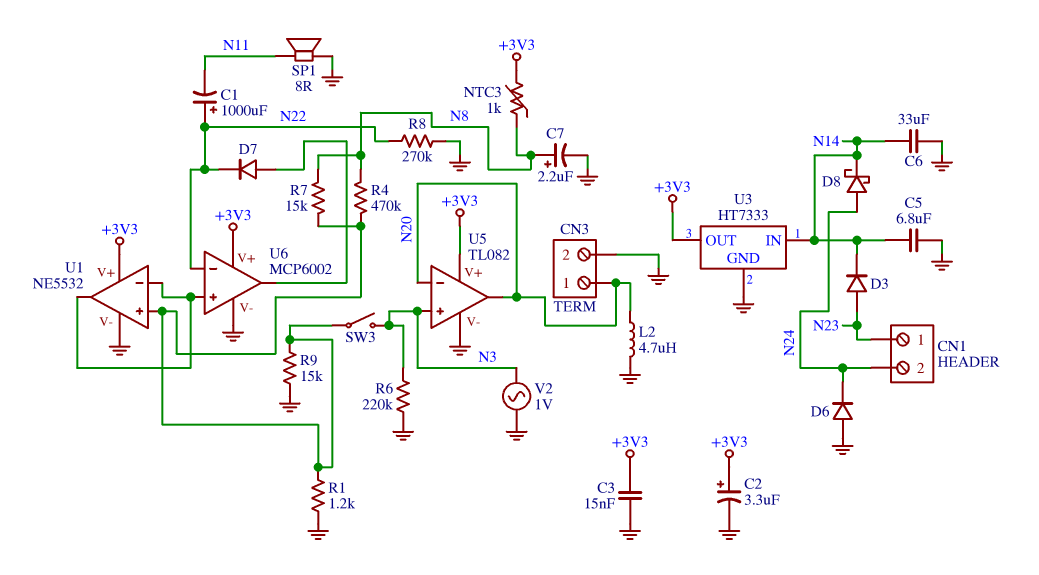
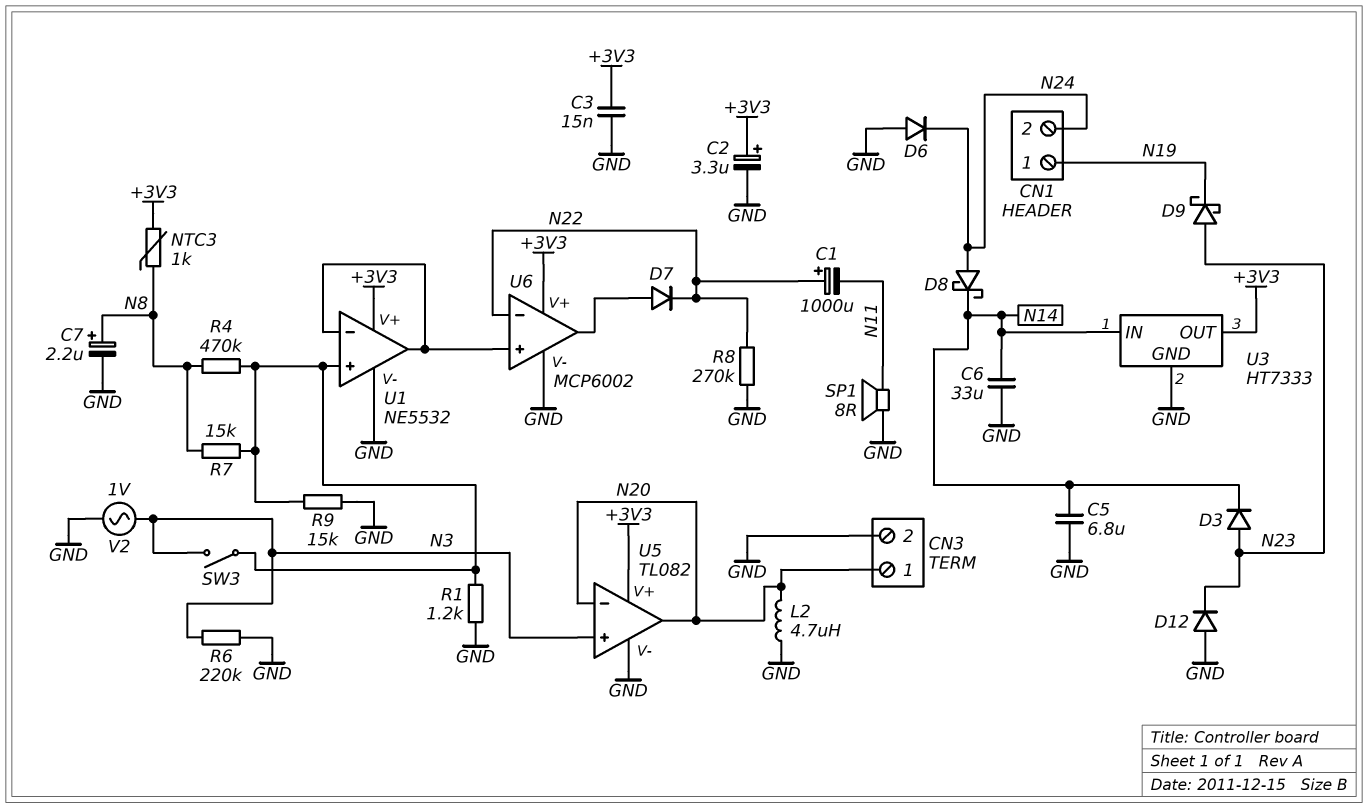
CN1 pin 1: N23 -> N19
D9: none -> schottky (A N23, K N19)
D12: none -> diode (A GND, K N23)

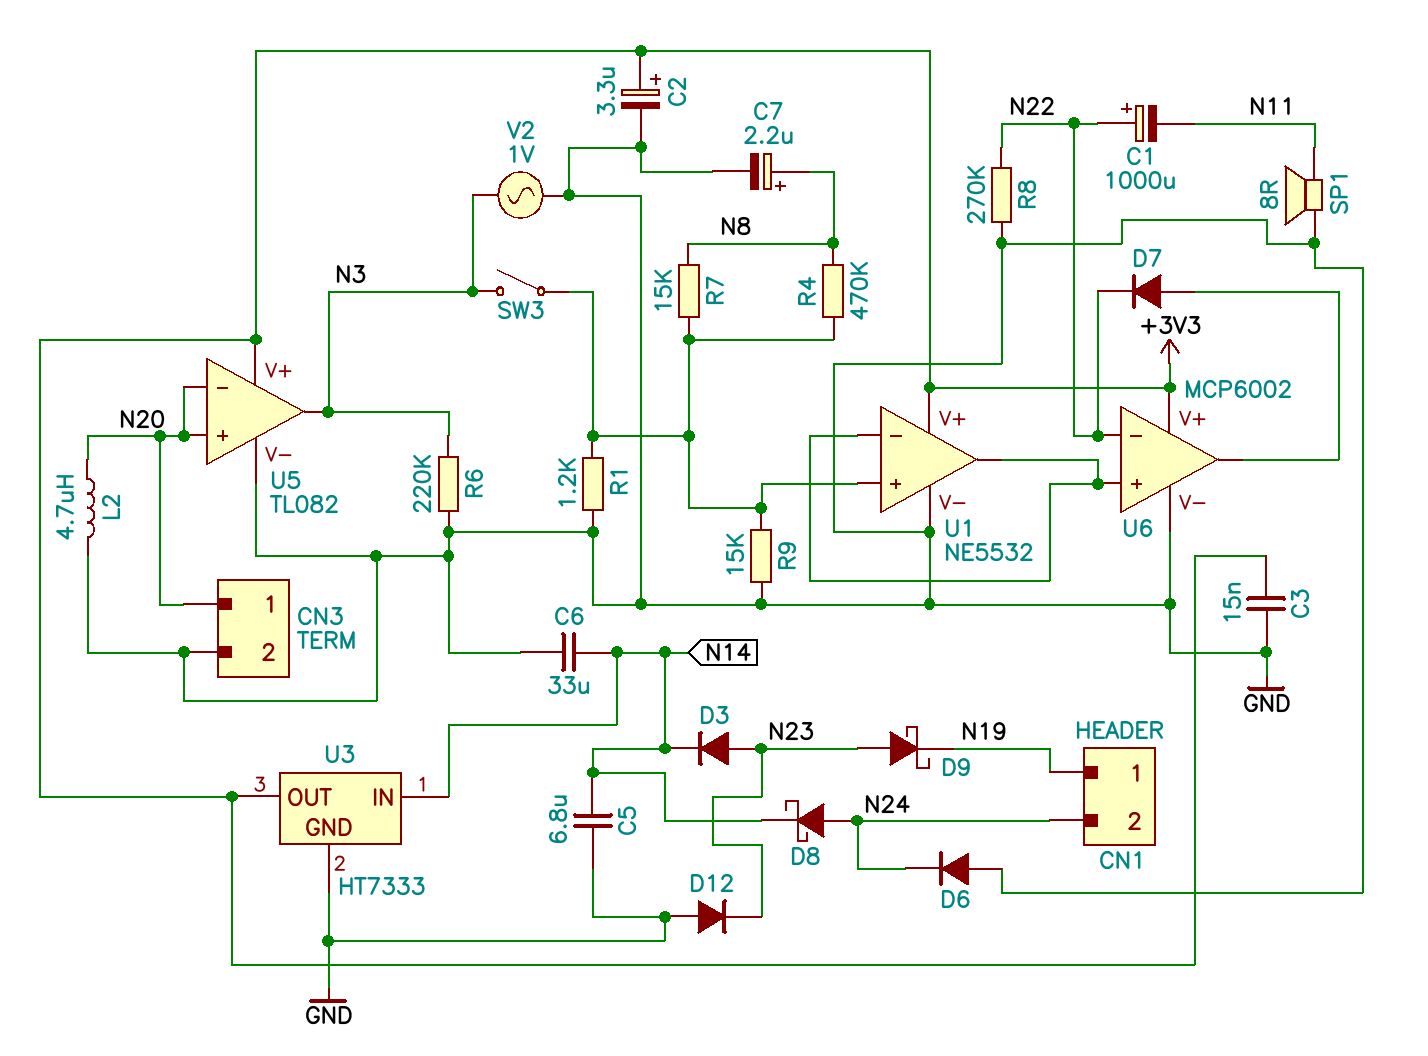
NTC3: 1k (+3V3, N8) -> none
U5 pin in+: N3 -> N20
U5 pin out: N20 -> N3

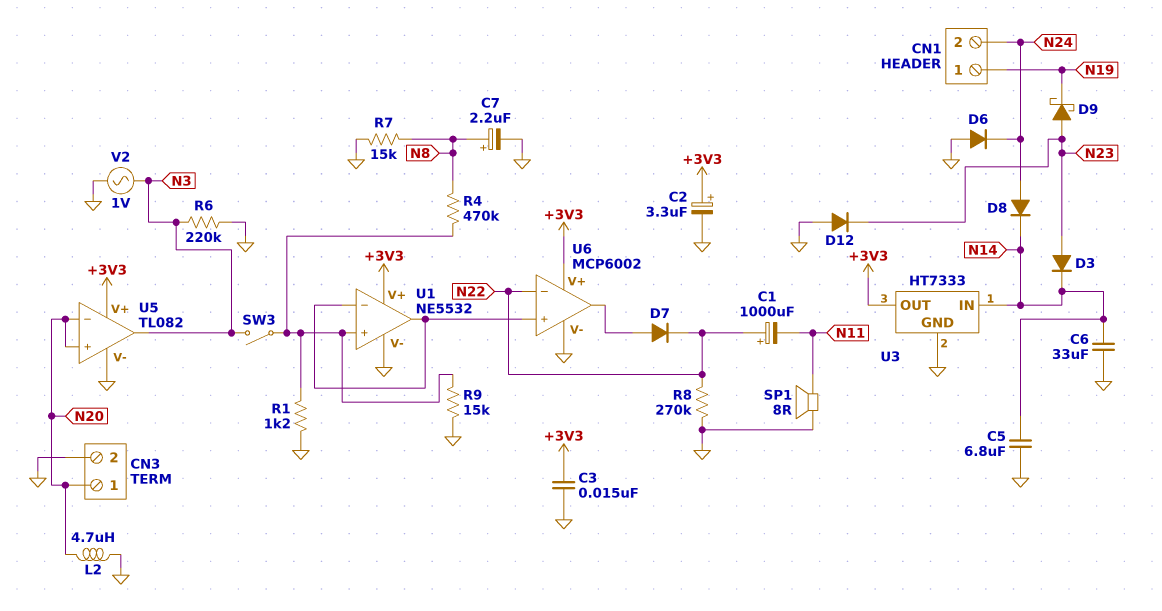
D8: schottky (A N24, K N14) -> diode (A N24, K N14)
R7: 15k (N8, U1/in+) -> 15k (GND, N8)

